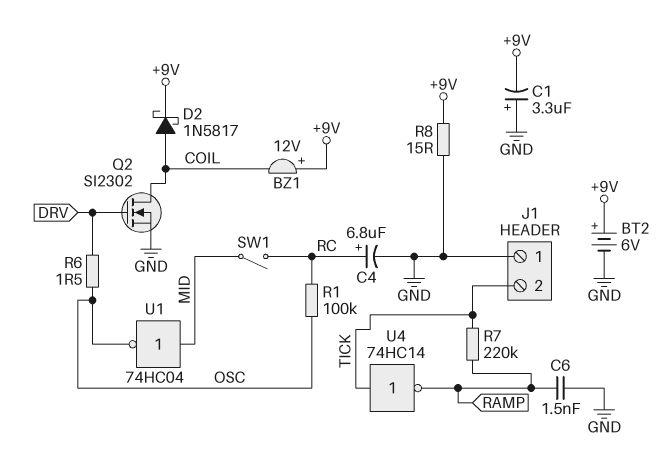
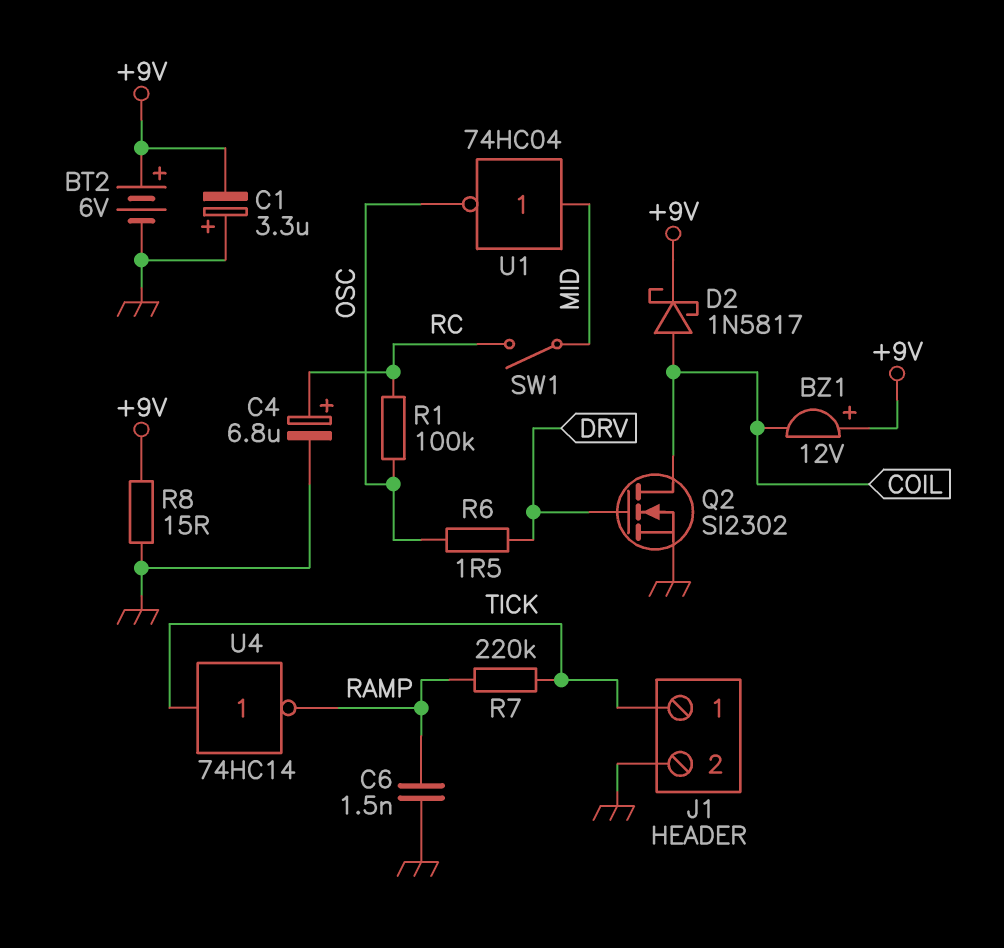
J1 pin 1: GND -> TICK
J1 pin 2: TICK -> GND

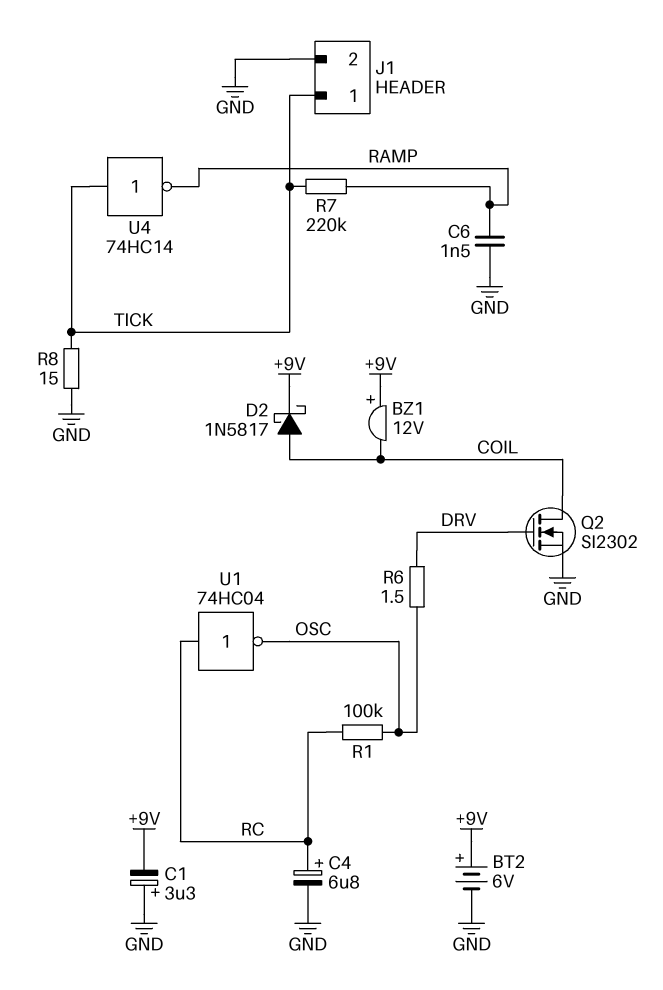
R8: 15 (+9V, GND) -> 15 (GND, TICK)
SW1: switch (MID, RC) -> none
U1: NOT 74HC04 (in MID, out OSC) -> NOT 74HC04 (in RC, out OSC)

